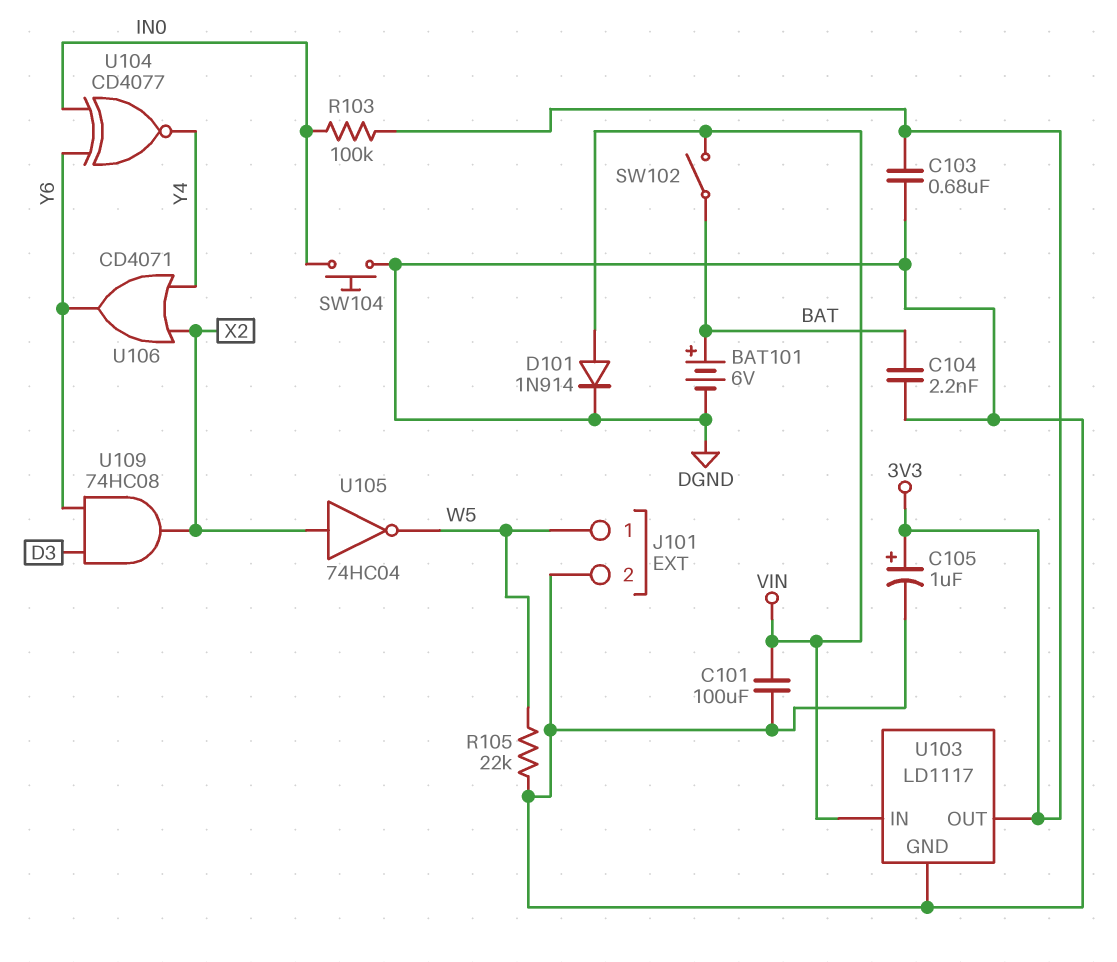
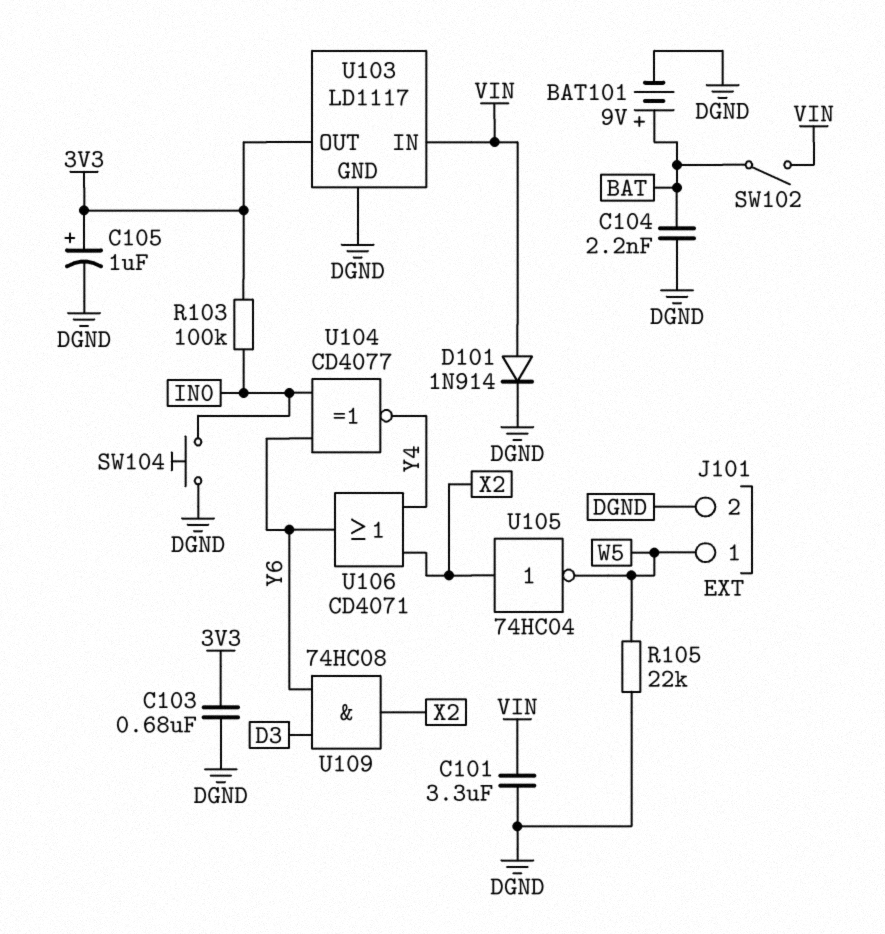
BAT101: 6V (plus BAT, minus DGND) -> 9V (plus BAT, minus DGND)
C101: 100uF (DGND, VIN) -> 3.3uF (DGND, VIN)

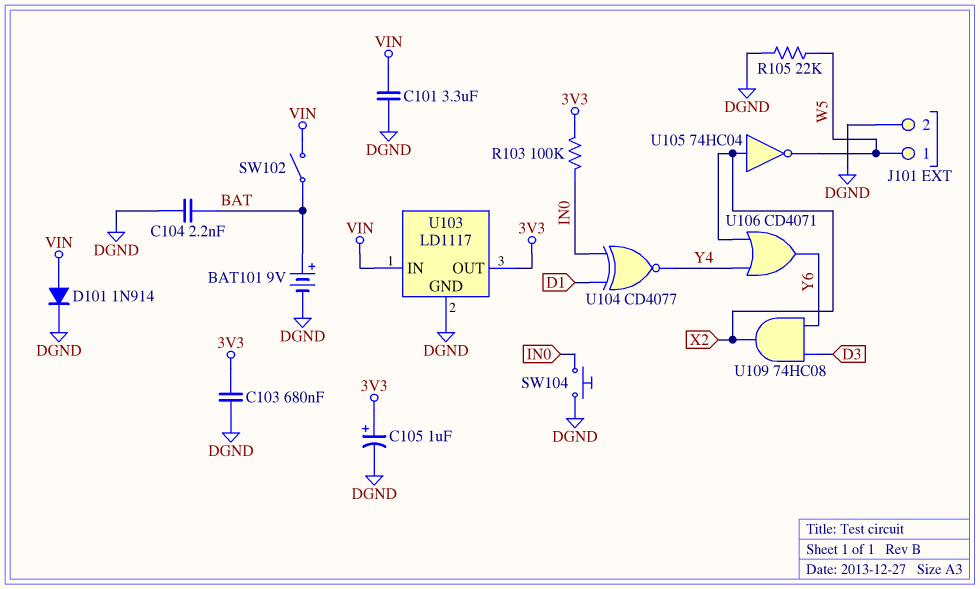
U104: XNOR CD4077 (in IN0, in Y6, out Y4) -> XNOR CD4077 (in D1, in IN0, out Y4)

